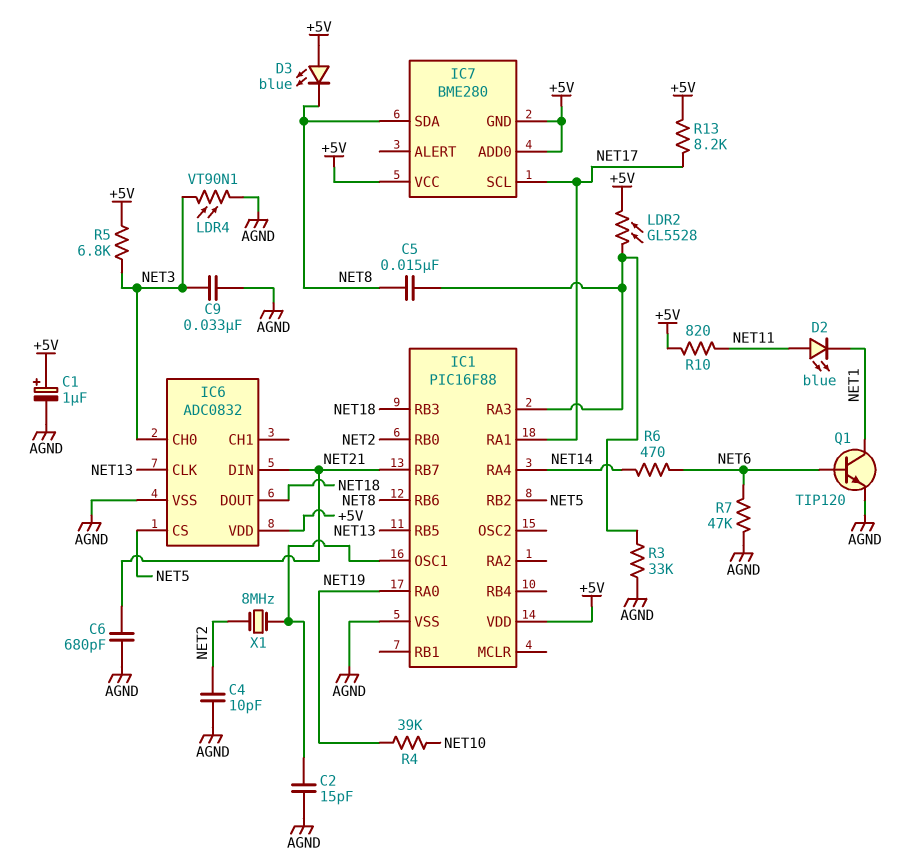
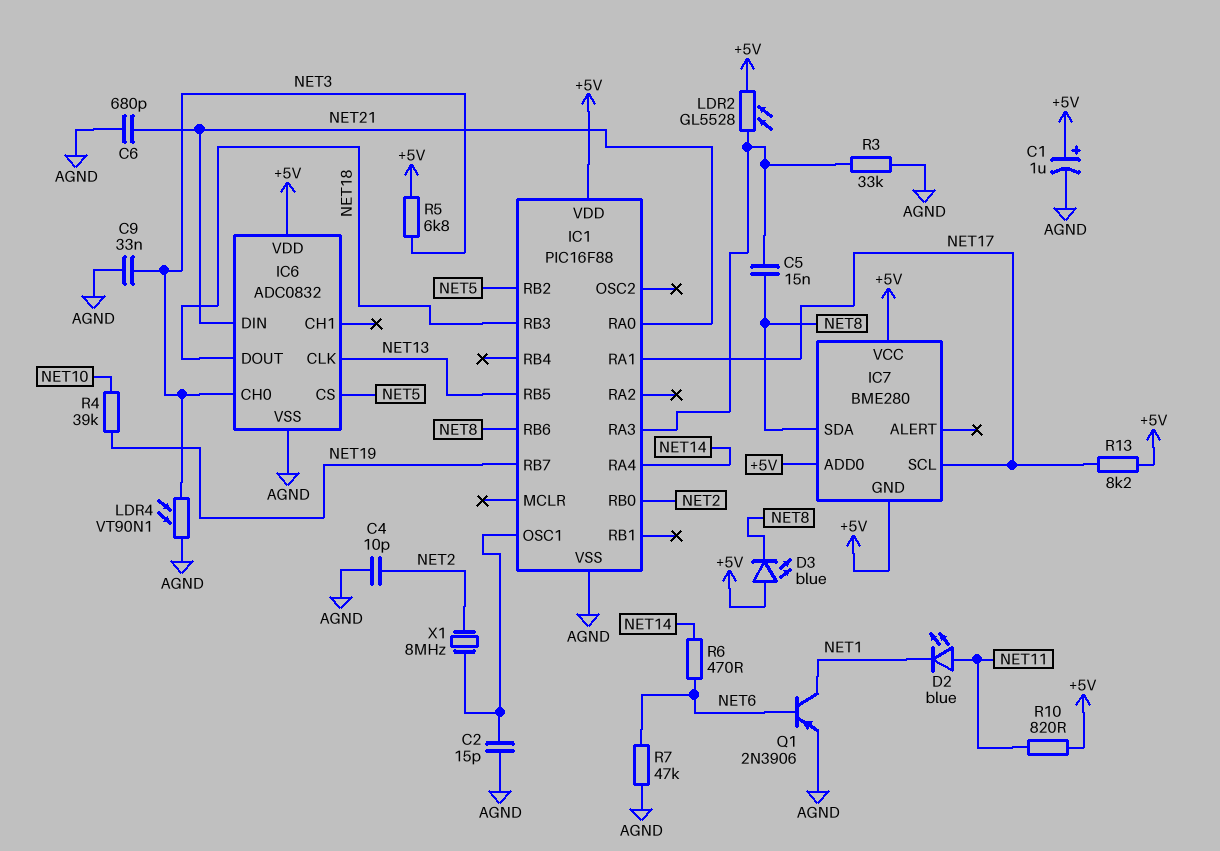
IC1 pin RA0: NET19 -> NET21
IC1 pin RB7: NET21 -> NET19
Q1: NPN TIP120 (B NET6, C NET1, E AGND) -> PNP 2N3906 (B NET6, C NET1, E AGND)

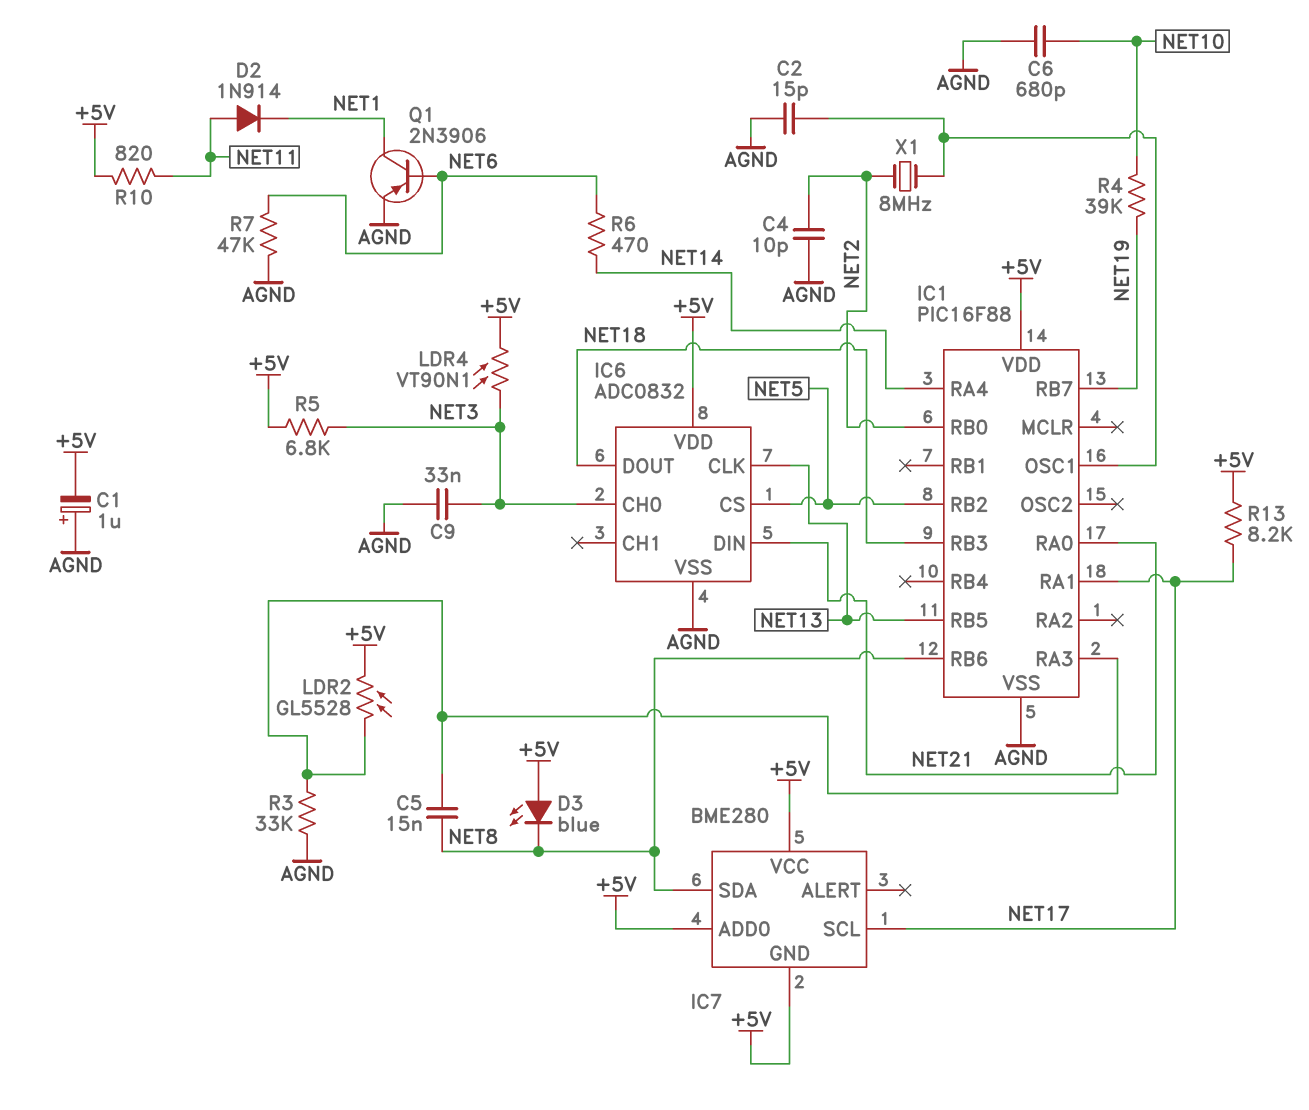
C1: 1uF (plus +5V, minus AGND) -> 1uF (plus AGND, minus +5V)
C6: 680pF (AGND, NET21) -> 680pF (AGND, NET10)
D2: LED blue (A NET11, K NET1) -> diode 1N914 (A NET11, K NET1)
LDR4: VT90N1 (AGND, NET3) -> VT90N1 (+5V, NET3)

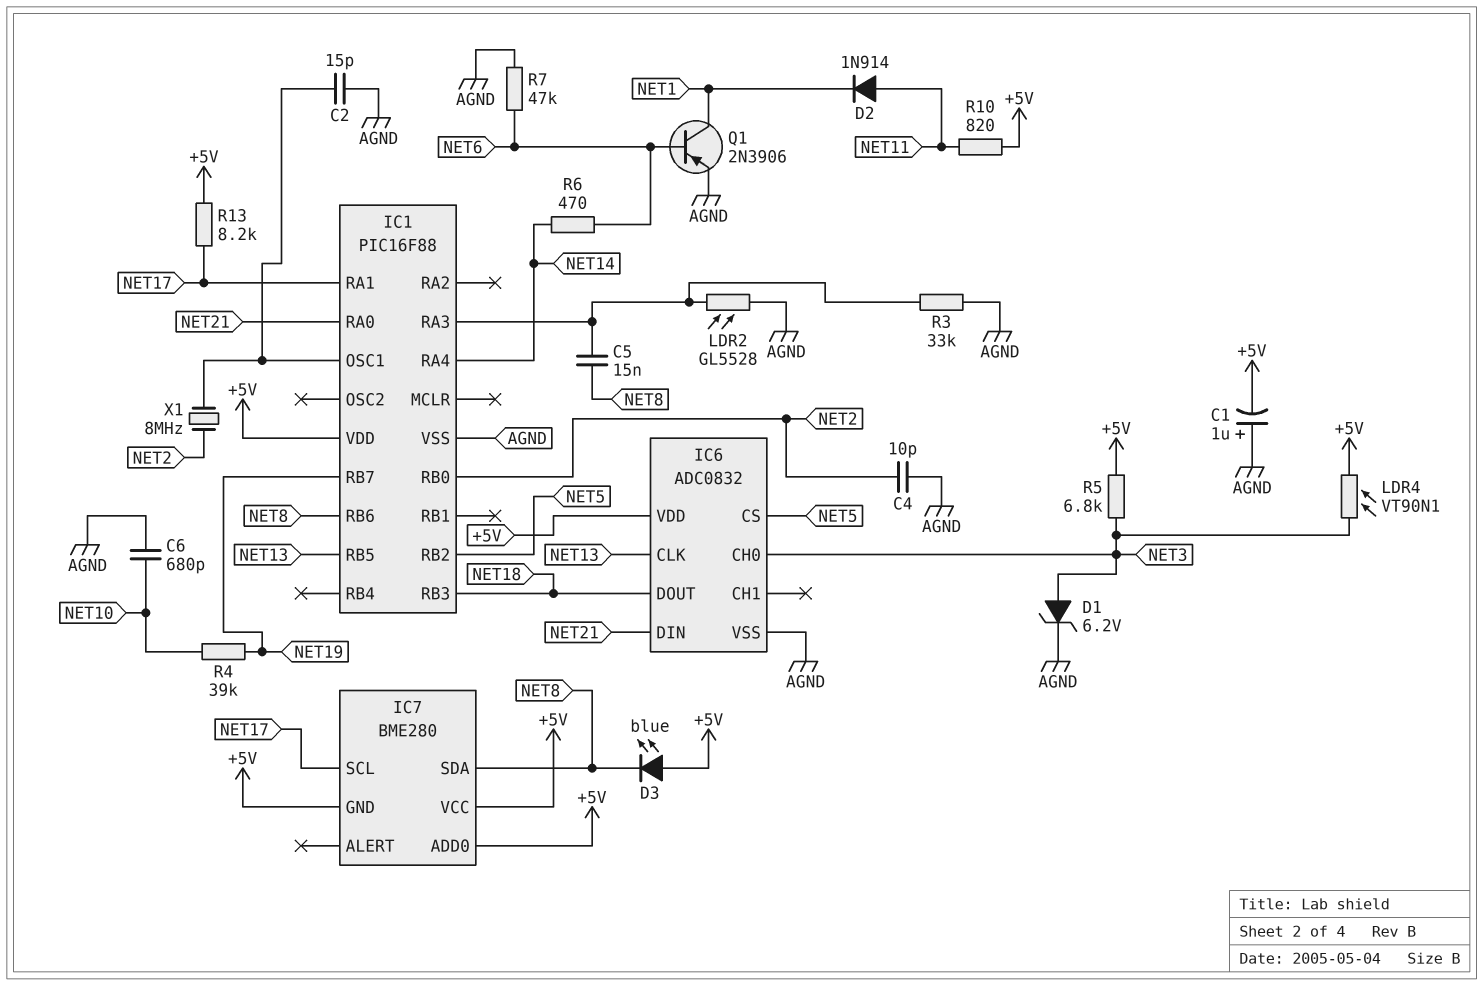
C9: 33nF (AGND, NET3) -> none
D1: none -> zener 6.2V (A NET3, K AGND)
LDR2: GL5528 (+5V, IC1/RA3) -> GL5528 (AGND, IC1/RA3)

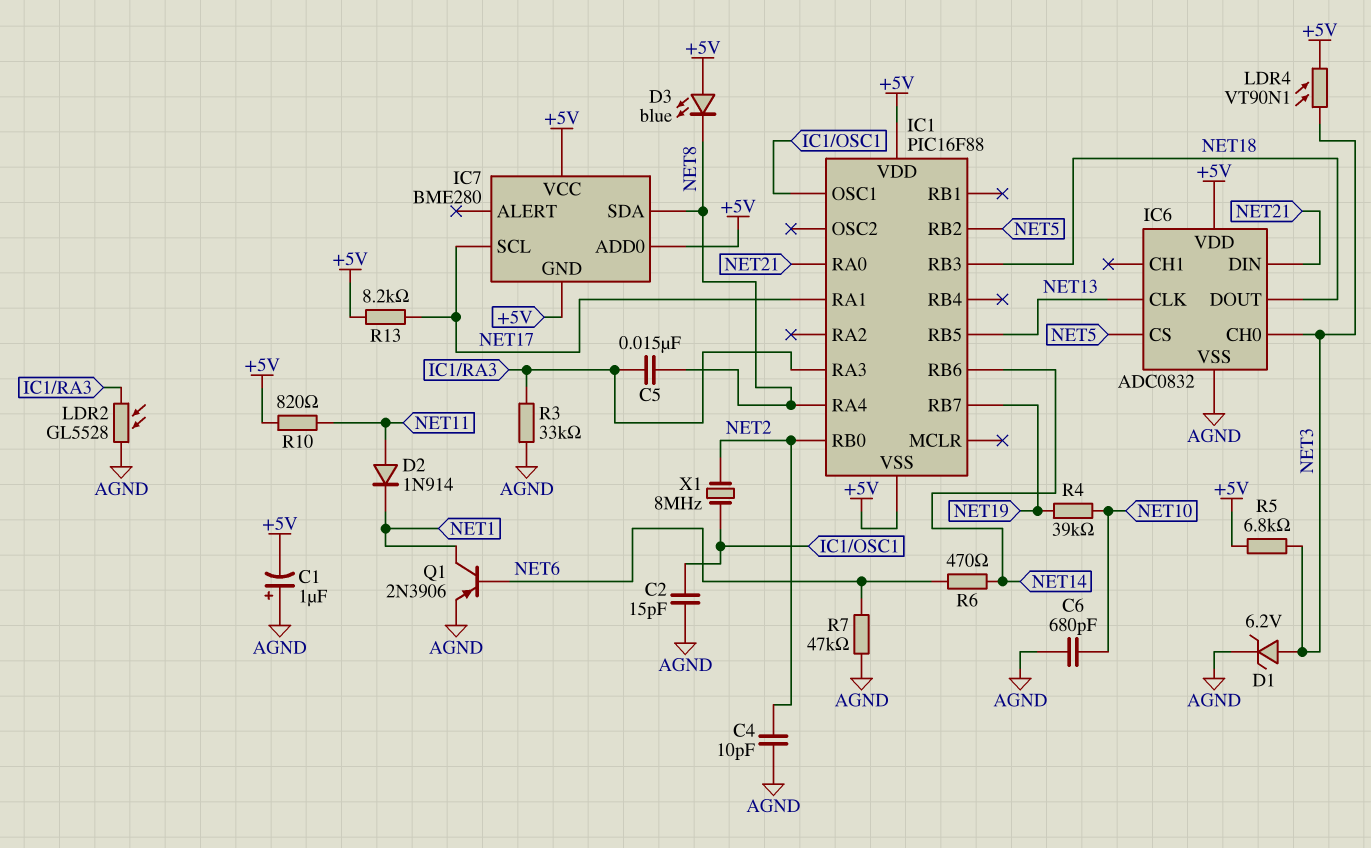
IC1 pin RA4: NET14 -> NET8
IC1 pin RB6: NET8 -> NET14
IC1 pin VSS: AGND -> +5V

